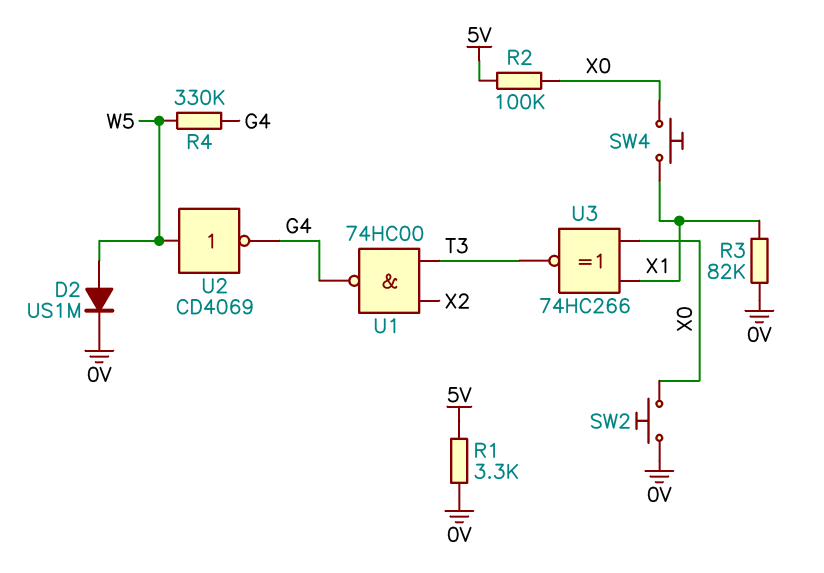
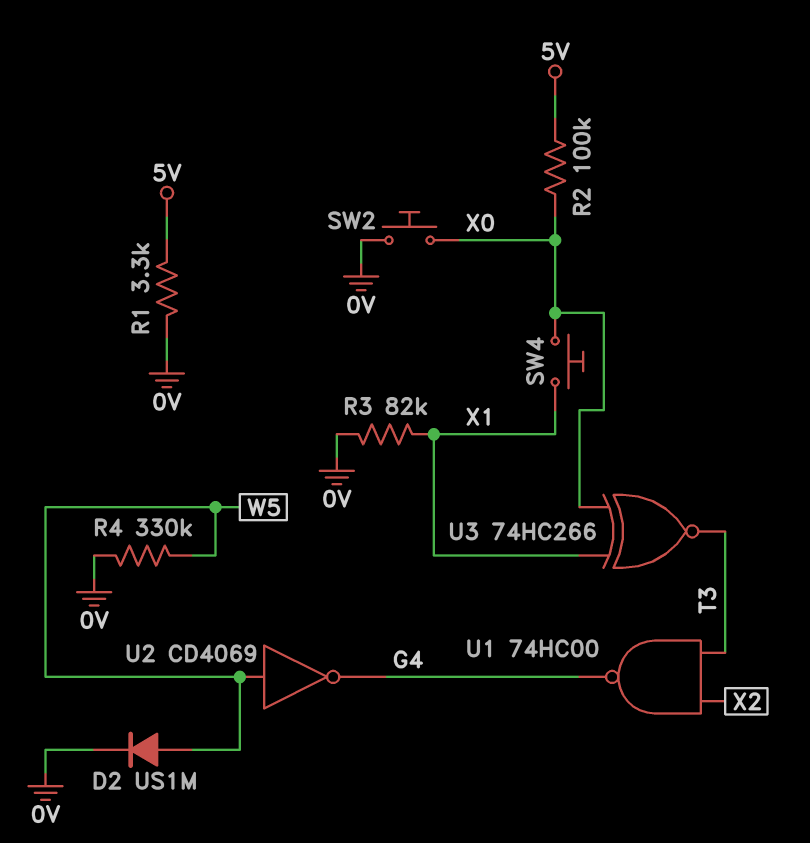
R4: 330k (G4, W5) -> 330k (0V, W5)

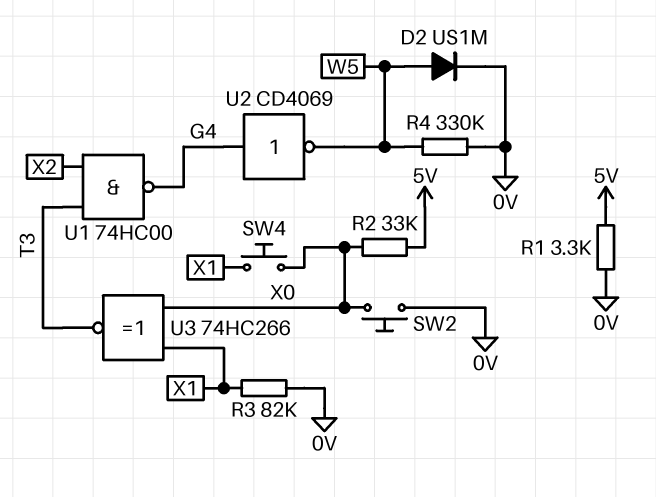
R2: 100k (5V, X0) -> 33k (5V, X0)
U2: NOT CD4069 (in W5, out G4) -> NOT CD4069 (in G4, out W5)

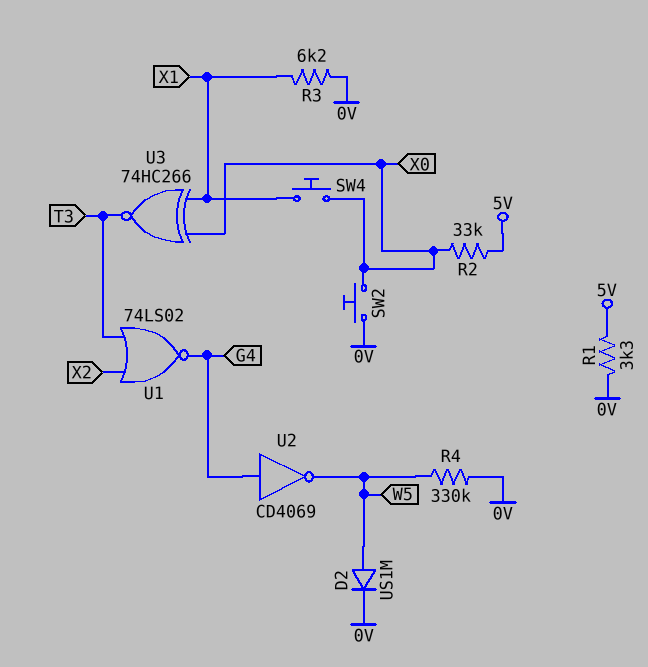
R3: 82k (0V, X1) -> 6.2k (0V, X1)
U1: NAND 74HC00 (in T3, in X2, out G4) -> NOR 74LS02 (in T3, in X2, out G4)

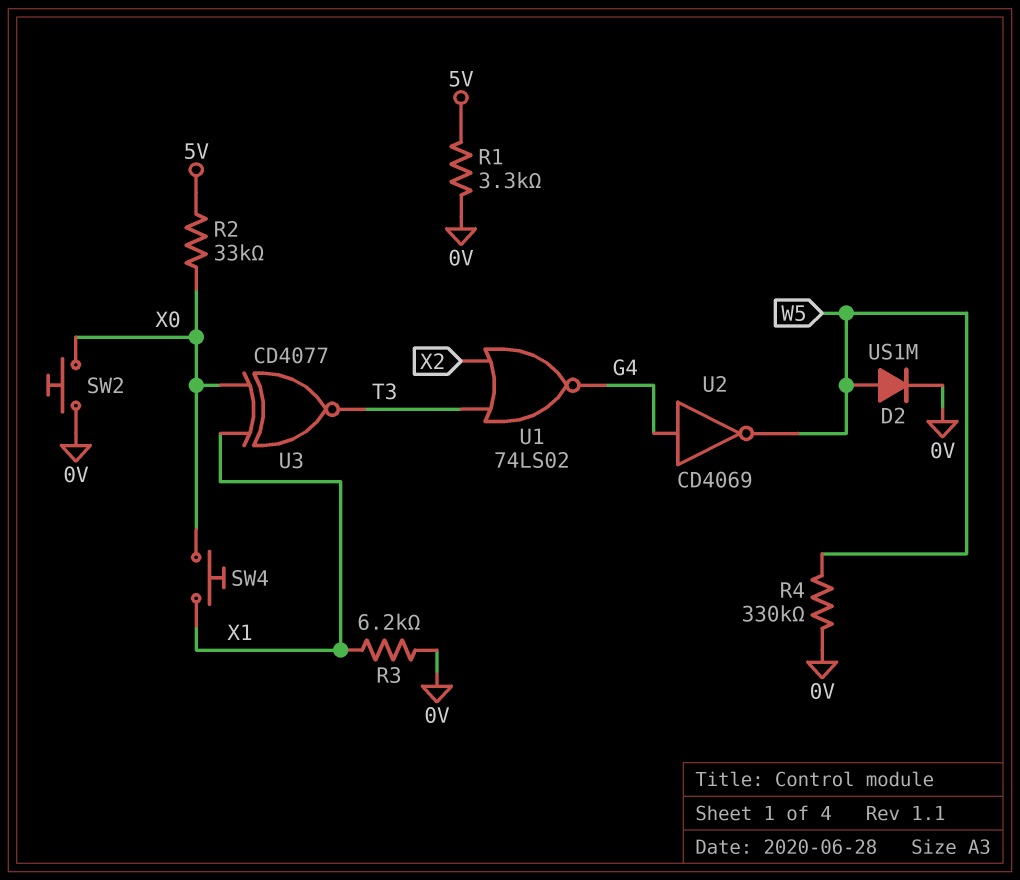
U3: XNOR 74HC266 (in X0, in X1, out T3) -> XNOR CD4077 (in X0, in X1, out T3)

